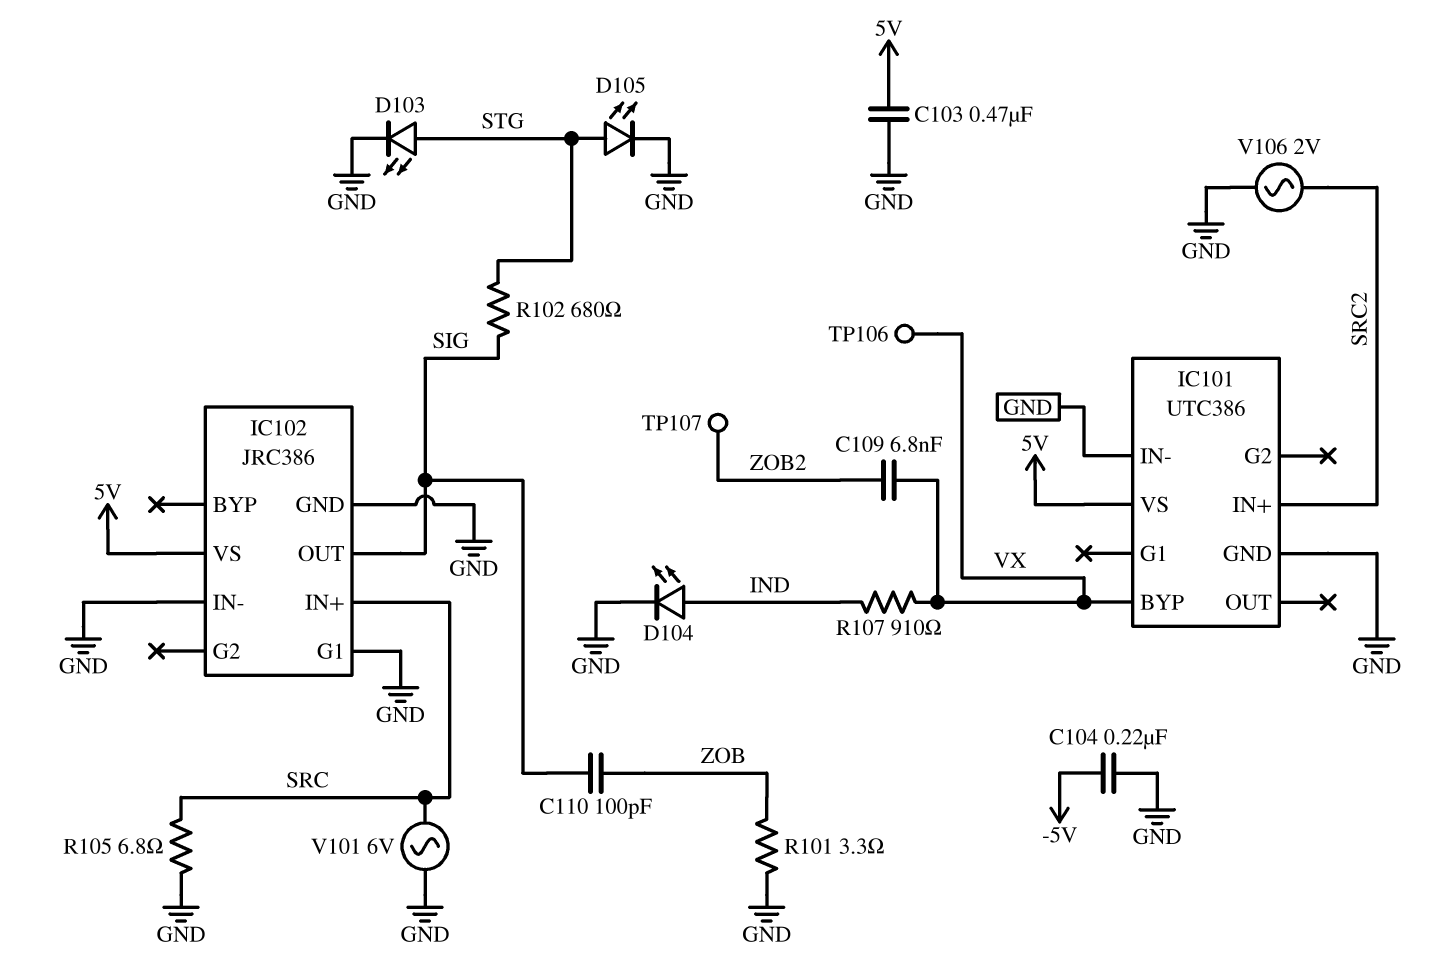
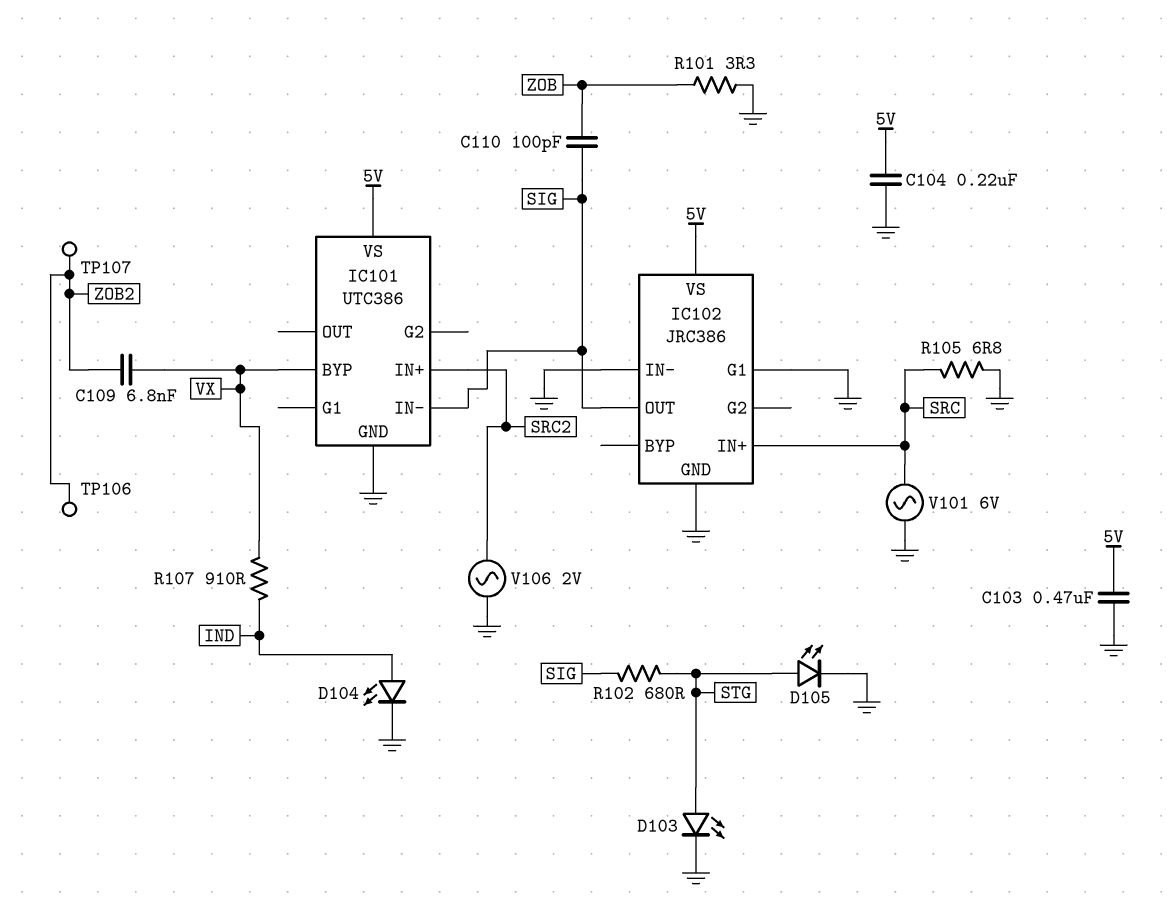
C104: 220nF (-5V, GND) -> 220nF (5V, GND)
IC101 pin IN-: GND -> SIG
TP106: test point (VX) -> test point (ZOB2)

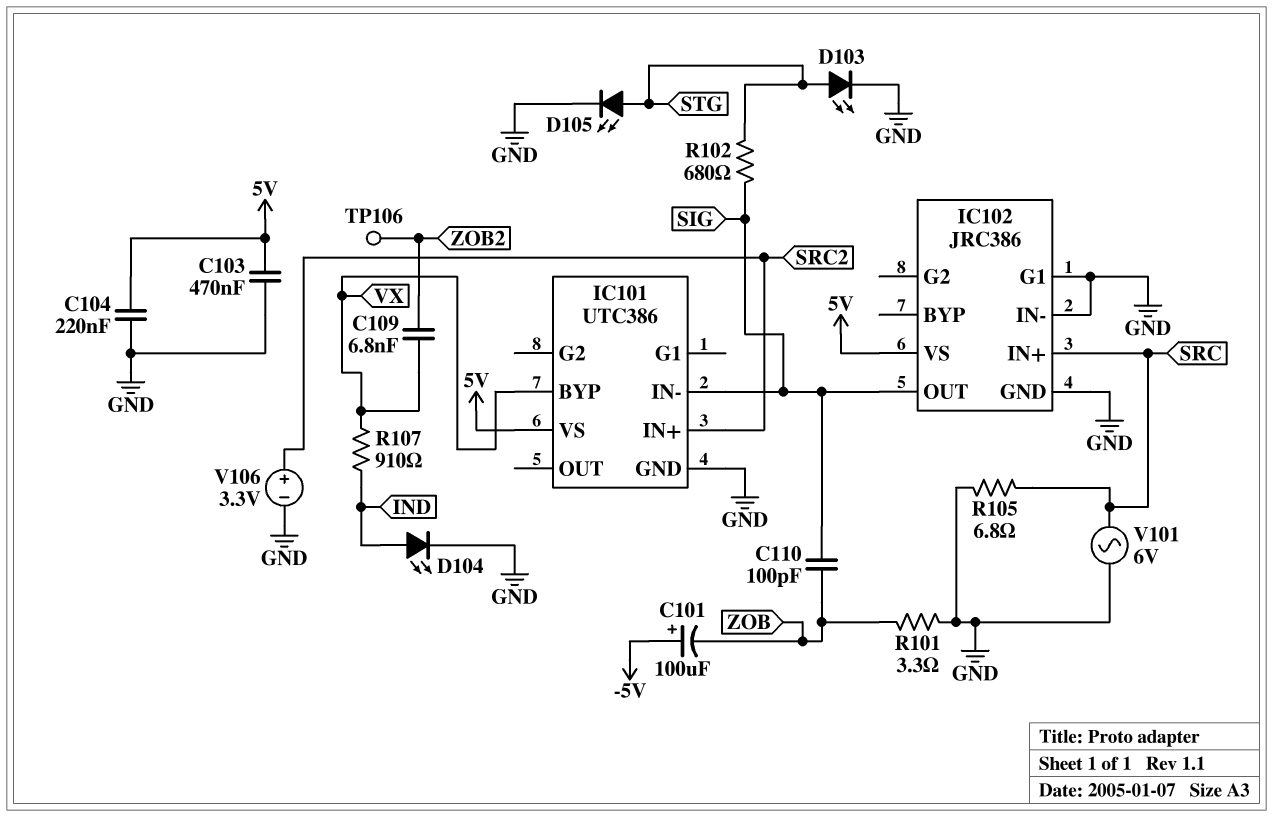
C101: none -> 100uF (plus -5V, minus ZOB)
TP107: test point (ZOB2) -> none
V106: AC 2V (GND, SRC2) -> 3.3V (plus SRC2, minus GND)

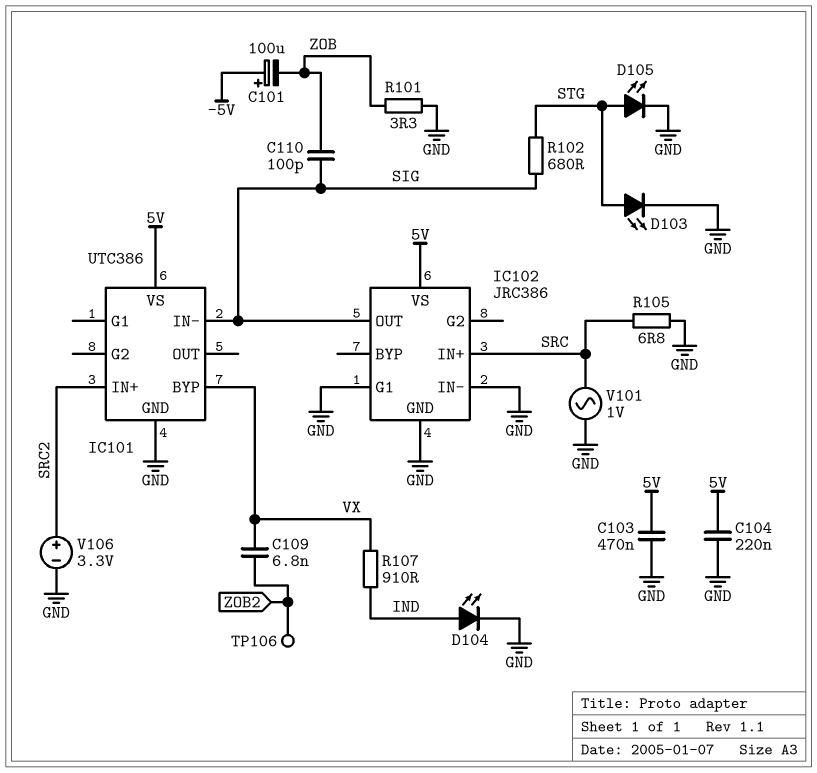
V101: AC 6V (GND, SRC) -> AC 1V (GND, SRC)

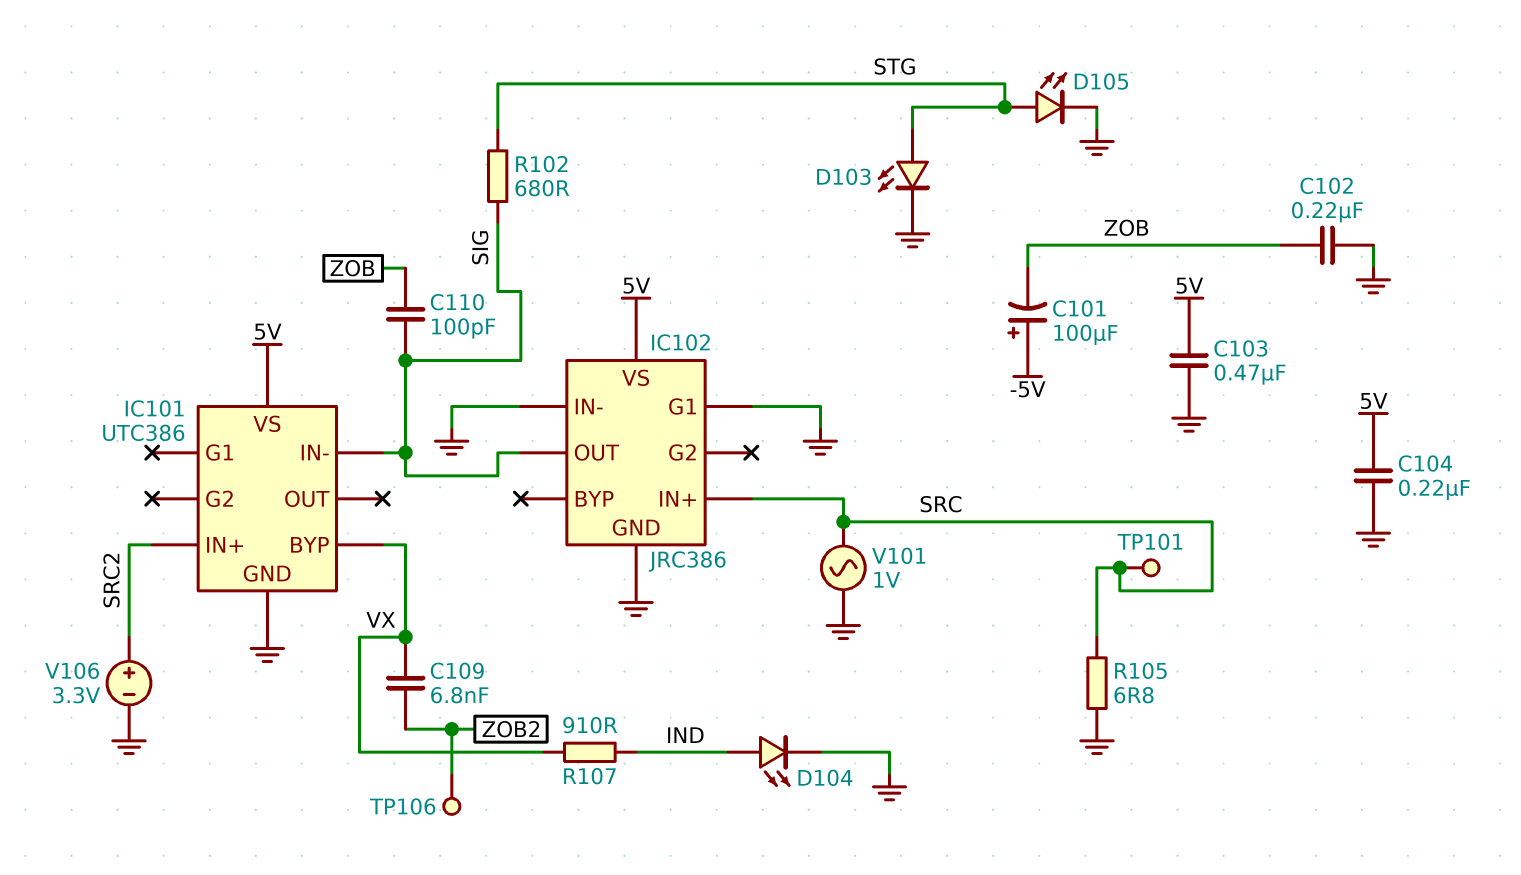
C102: none -> 220nF (GND, ZOB)
R101: 3.3 (GND, ZOB) -> none
TP101: none -> test point (SRC)

